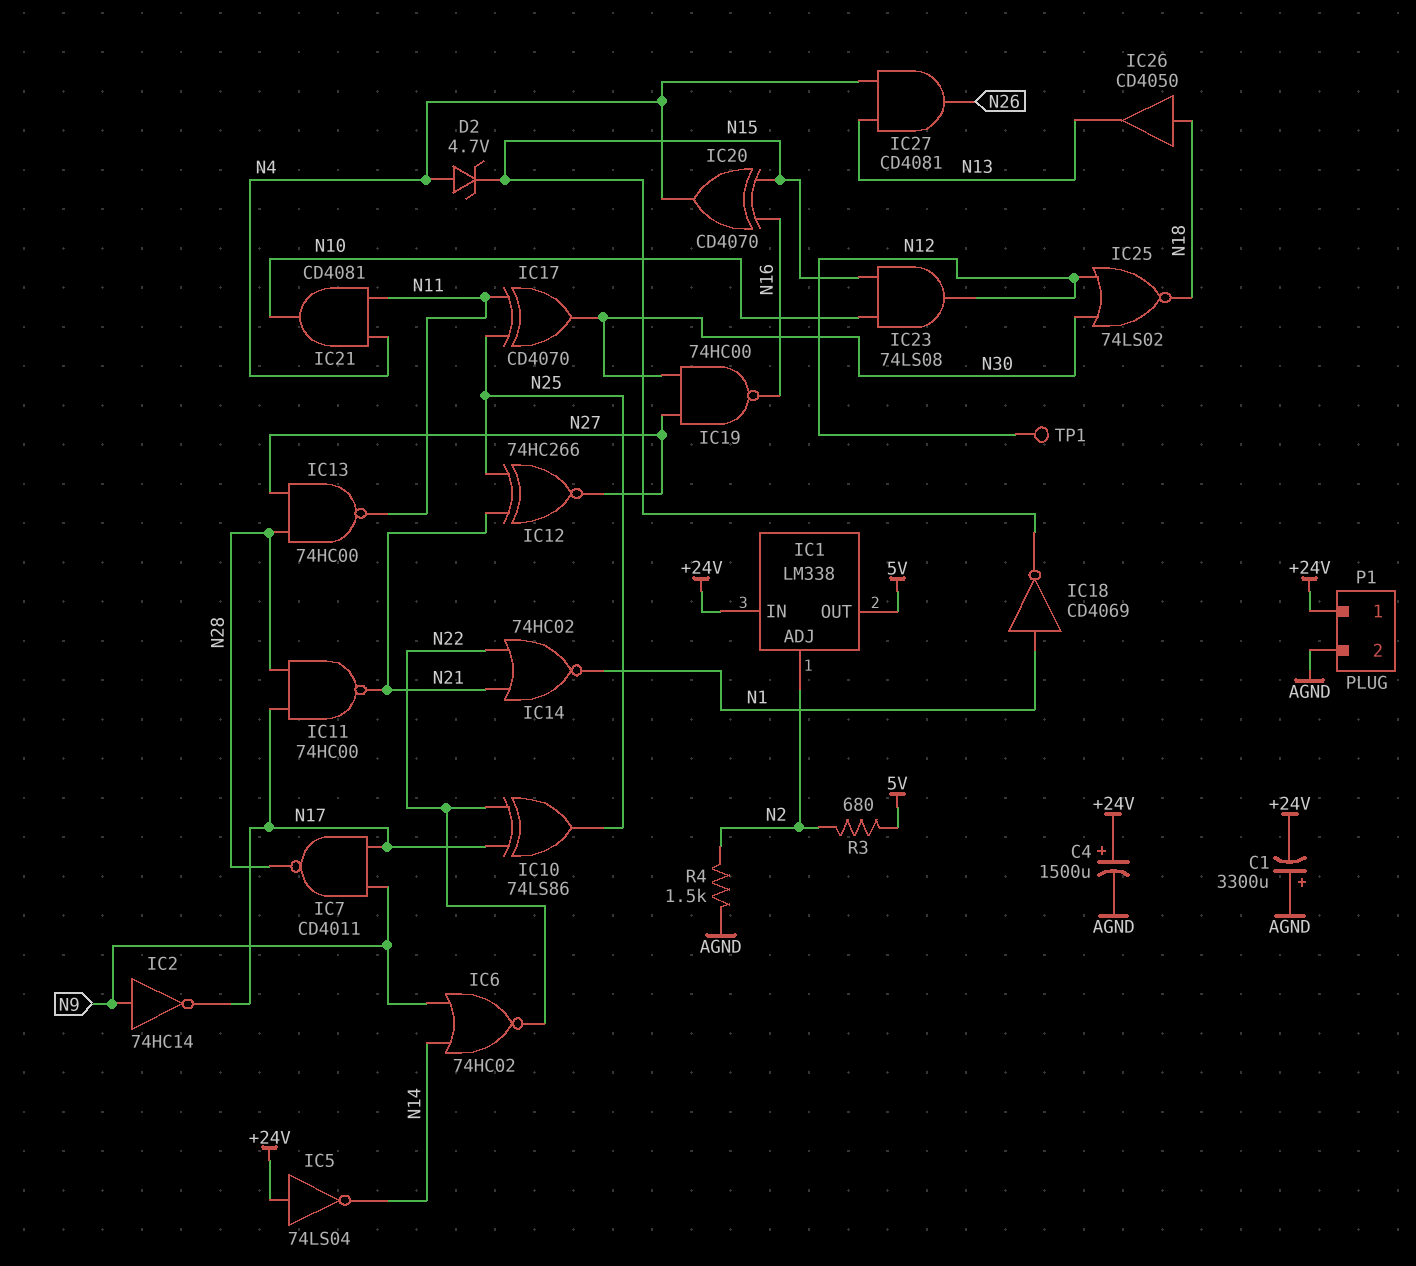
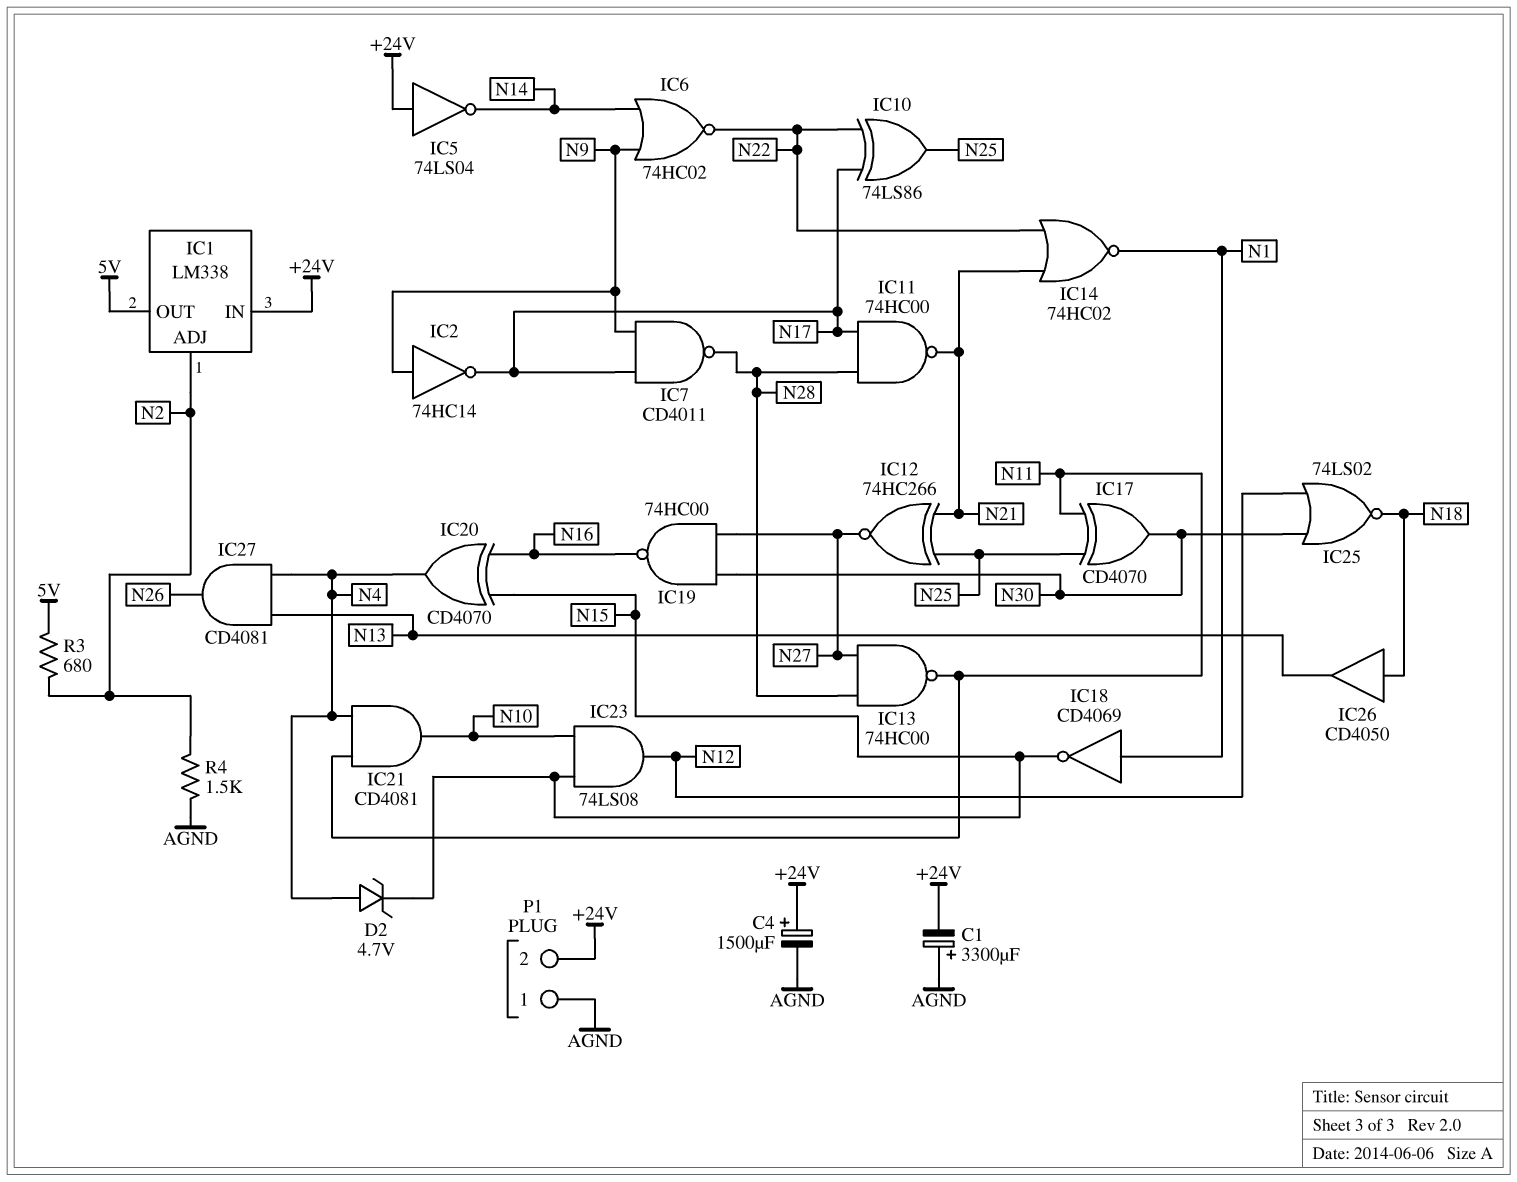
P1 pin 1: +24V -> AGND
P1 pin 2: AGND -> +24V
TP1: test point (N12) -> none

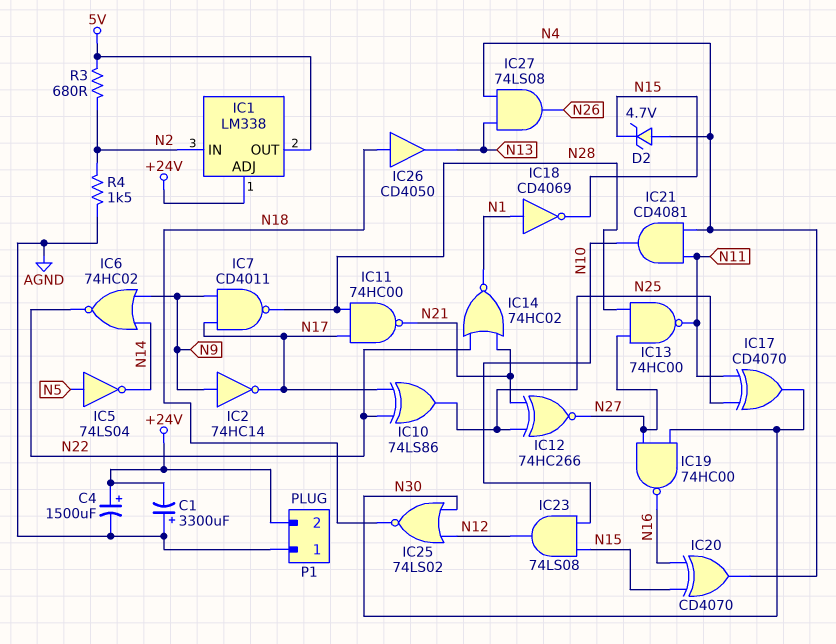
IC1 pin ADJ: N2 -> +24V
IC1 pin IN: +24V -> N2
IC5: NOT 74LS04 (in +24V, out N14) -> NOT 74LS04 (in N5, out N14)
IC27: AND CD4081 (in N4, in N13, out N26) -> AND 74LS08 (in N4, in N13, out N26)

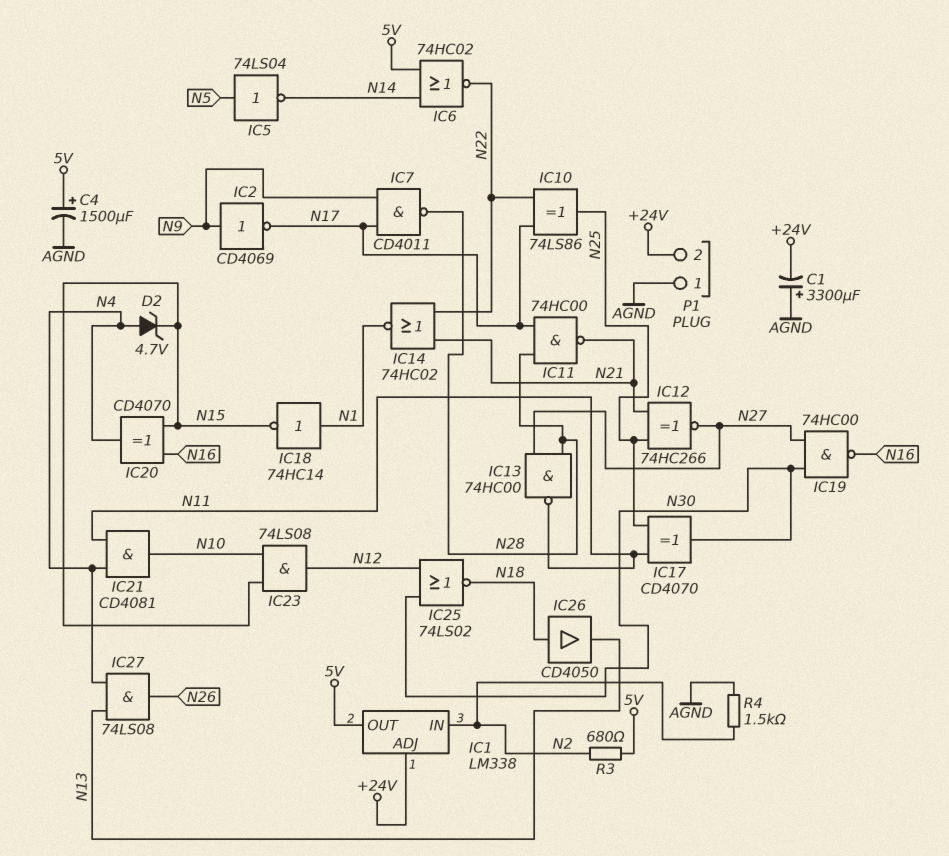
C4: 1500uF (plus +24V, minus AGND) -> 1500uF (plus 5V, minus AGND)
IC2: NOT 74HC14 (in N9, out N17) -> NOT CD4069 (in N9, out N17)
IC6: NOR 74HC02 (in N9, in N14, out N22) -> NOR 74HC02 (in 5V, in N14, out N22)
IC18: NOT CD4069 (in N1, out N15) -> NOT 74HC14 (in N1, out N15)

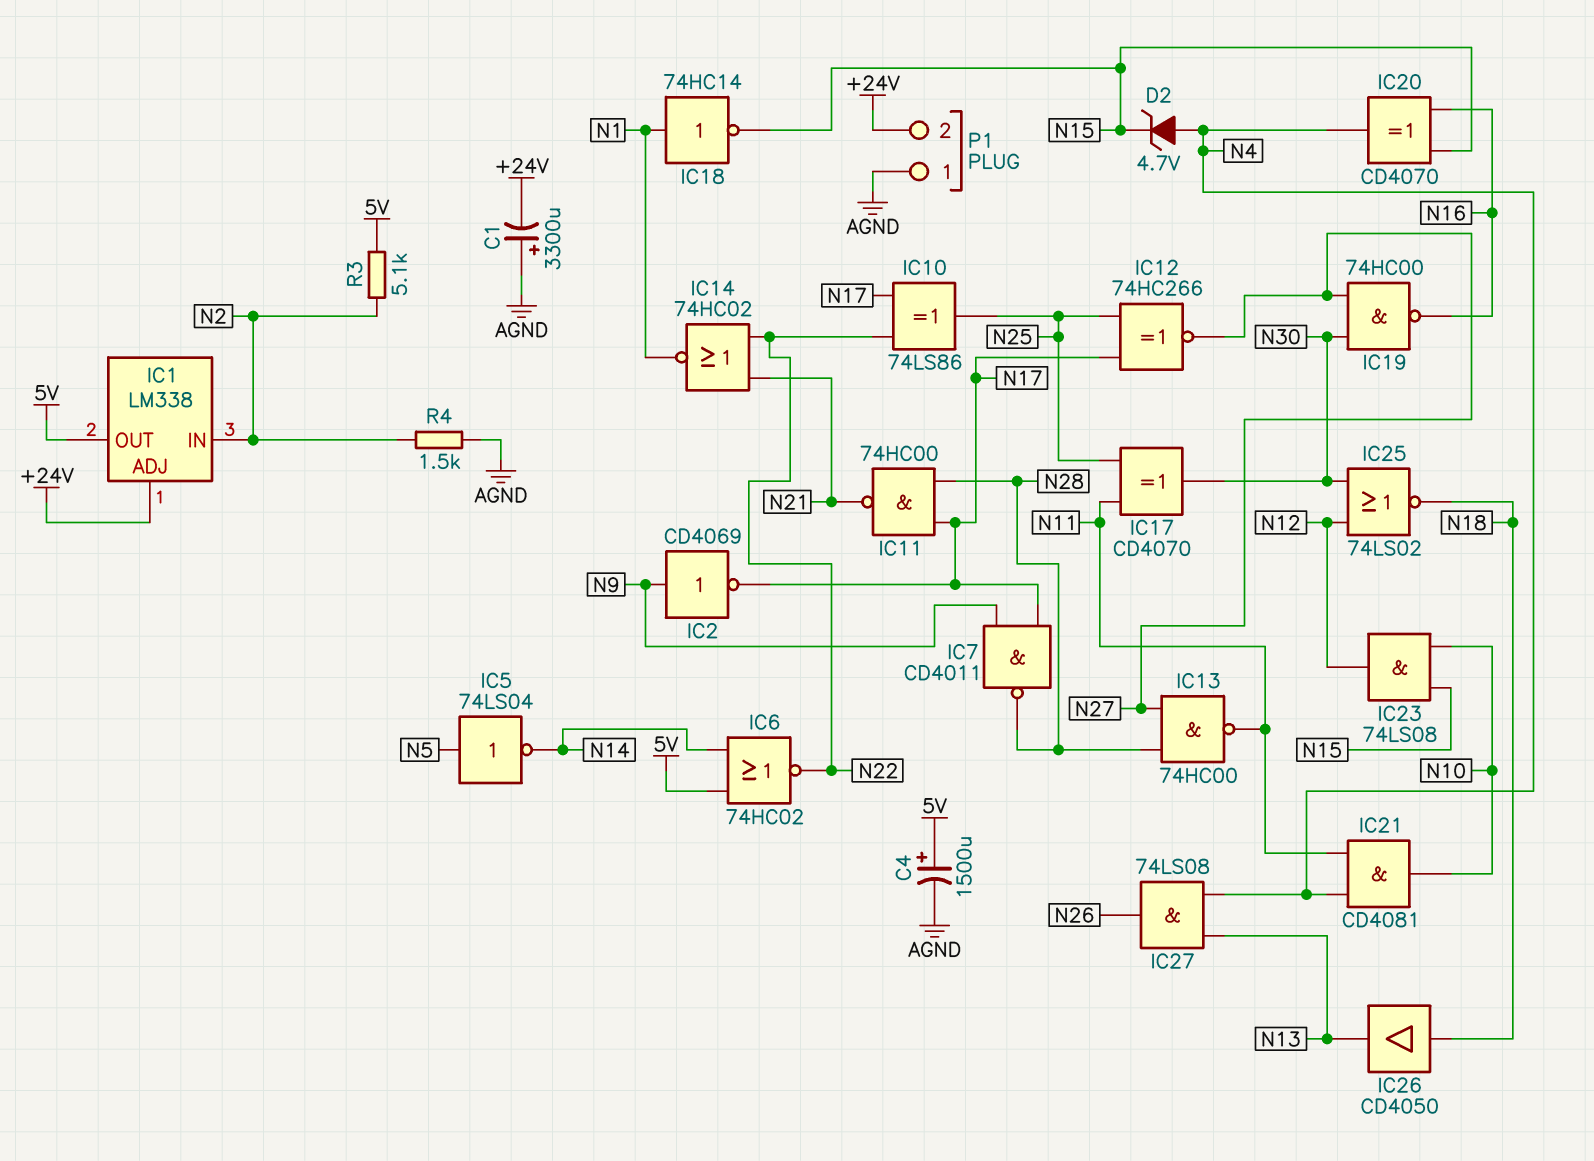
IC12: XNOR 74HC266 (in N21, in N25, out N27) -> XNOR 74HC266 (in N17, in N25, out N27)
R3: 680 (5V, N2) -> 5.1k (5V, N2)

